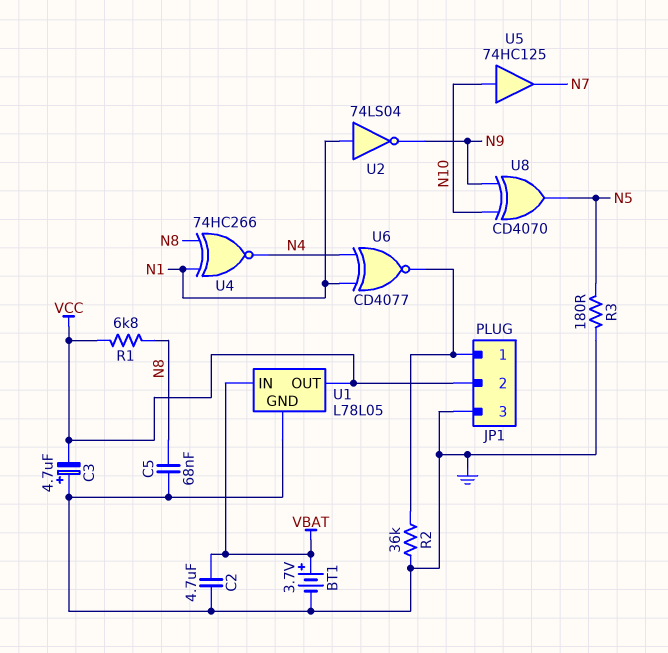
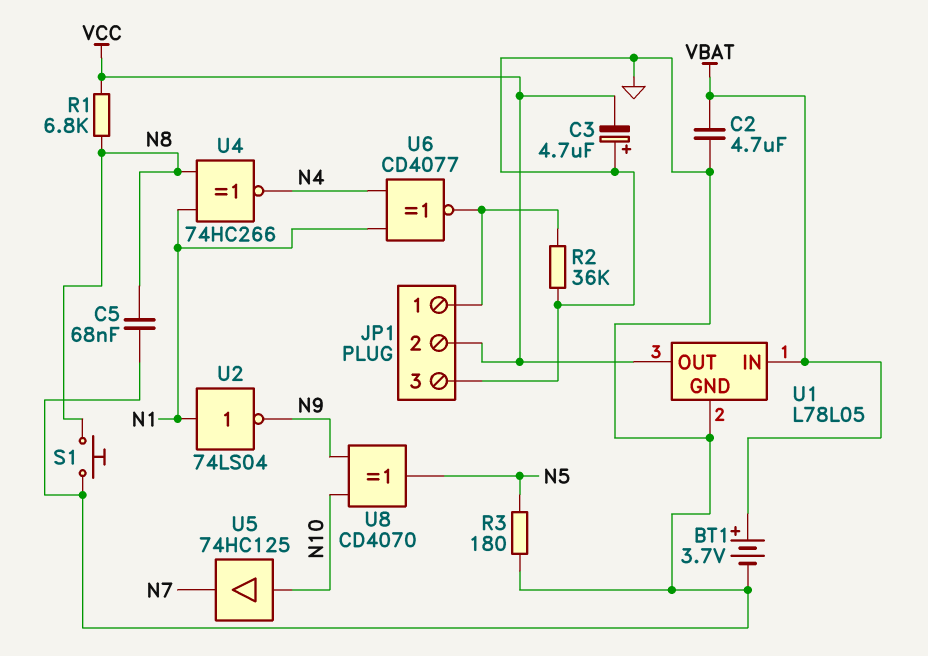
S1: none -> button (GND, N8)

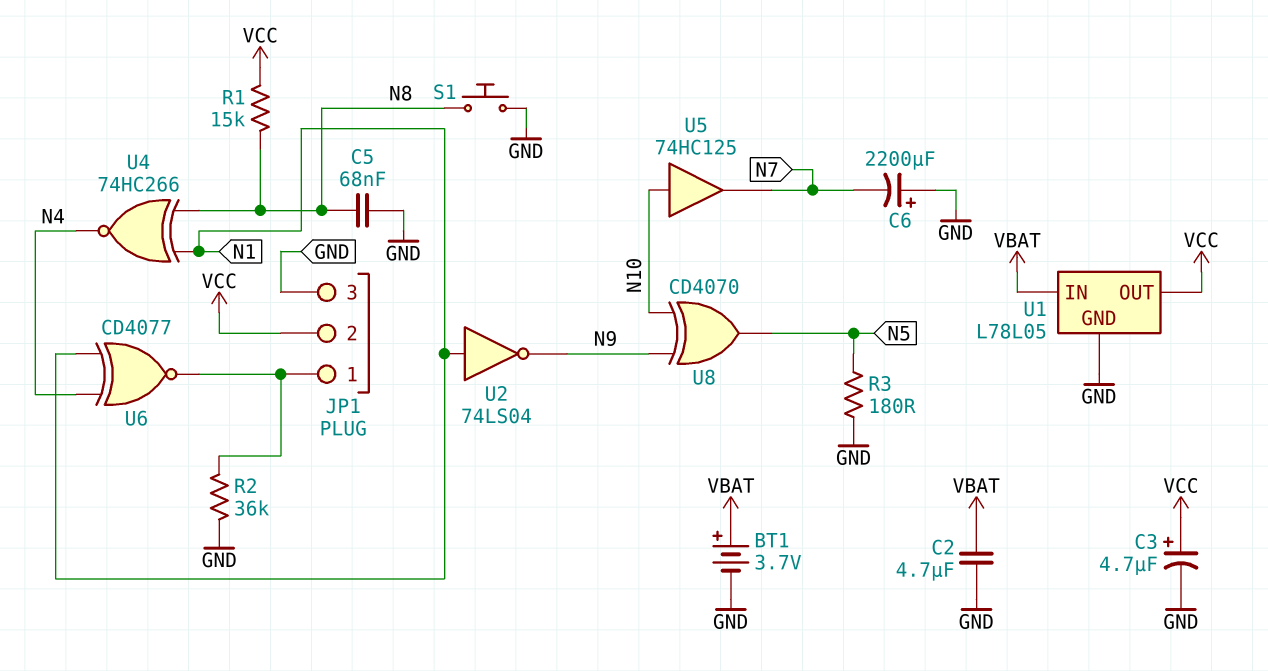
C3: 4.7uF (plus GND, minus VCC) -> 4.7uF (plus VCC, minus GND)
C6: none -> 2200uF (plus GND, minus N7)
R1: 6.8k (N8, VCC) -> 15k (N8, VCC)

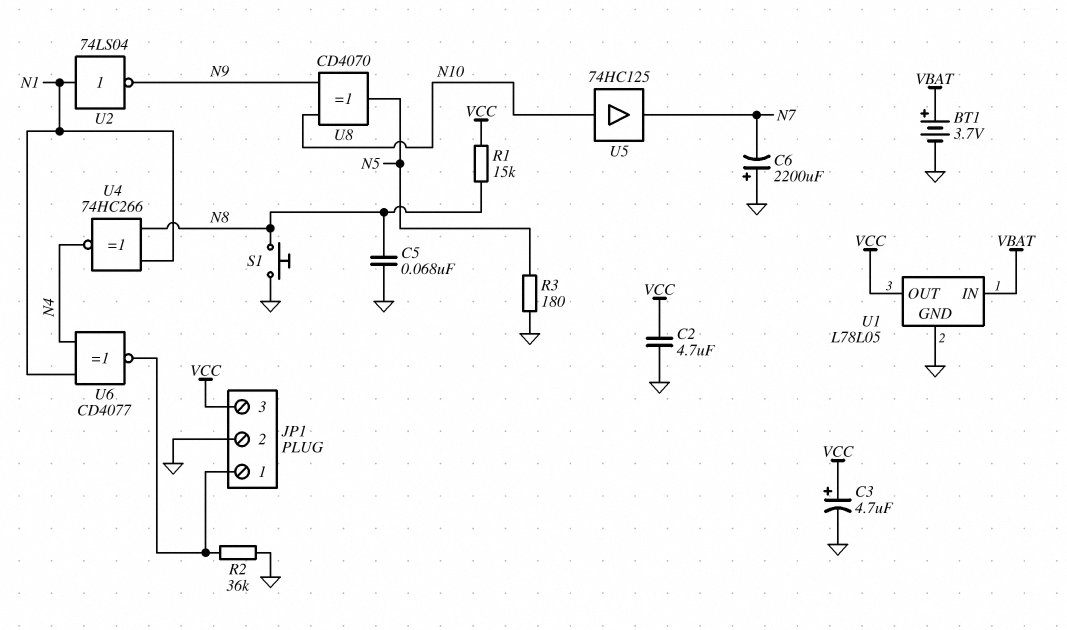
C2: 4.7uF (GND, VBAT) -> 4.7uF (GND, VCC)
JP1 pin 2: VCC -> GND
JP1 pin 3: GND -> VCC

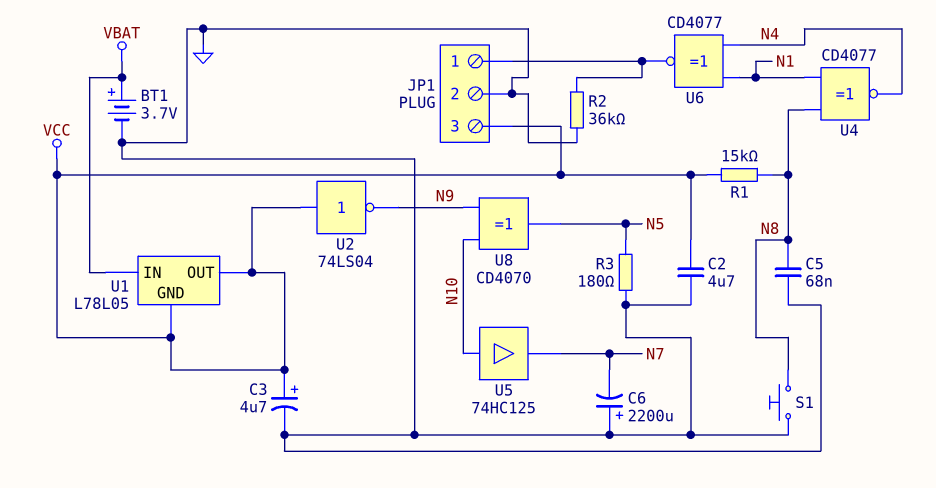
U1 pin GND: GND -> VCC
U2: NOT 74LS04 (in N1, out N9) -> NOT 74LS04 (in VCC, out N9)
U4: XNOR 74HC266 (in N1, in N8, out N4) -> XNOR CD4077 (in N1, in N8, out N4)

